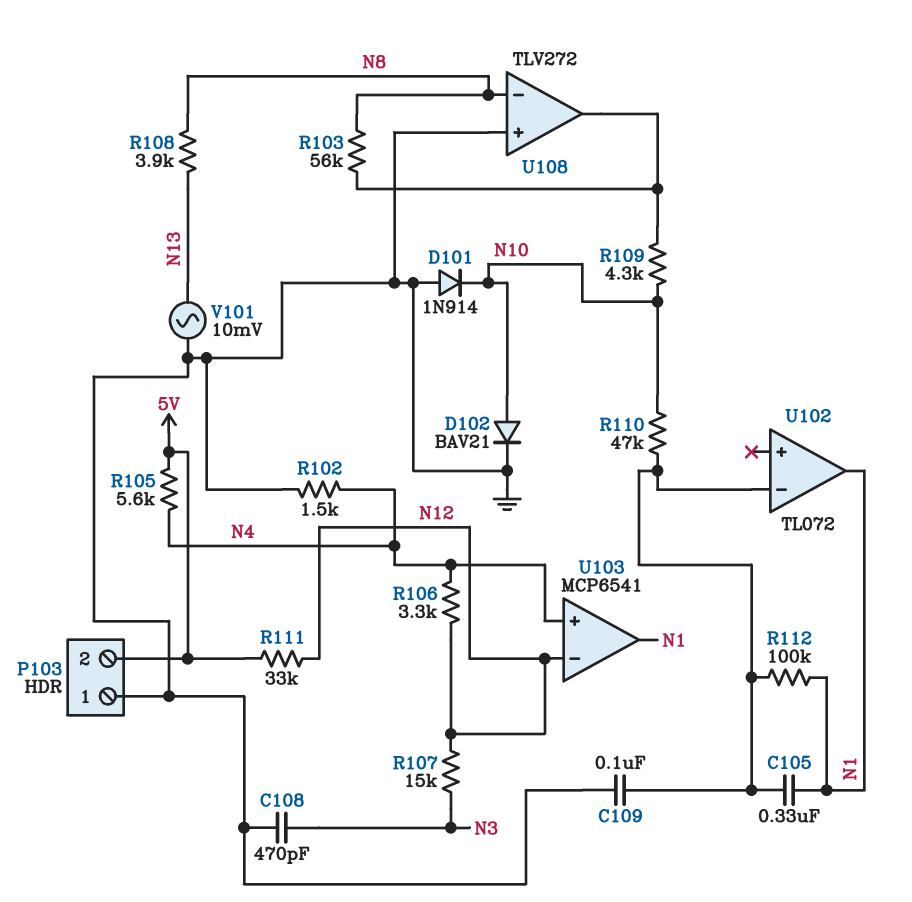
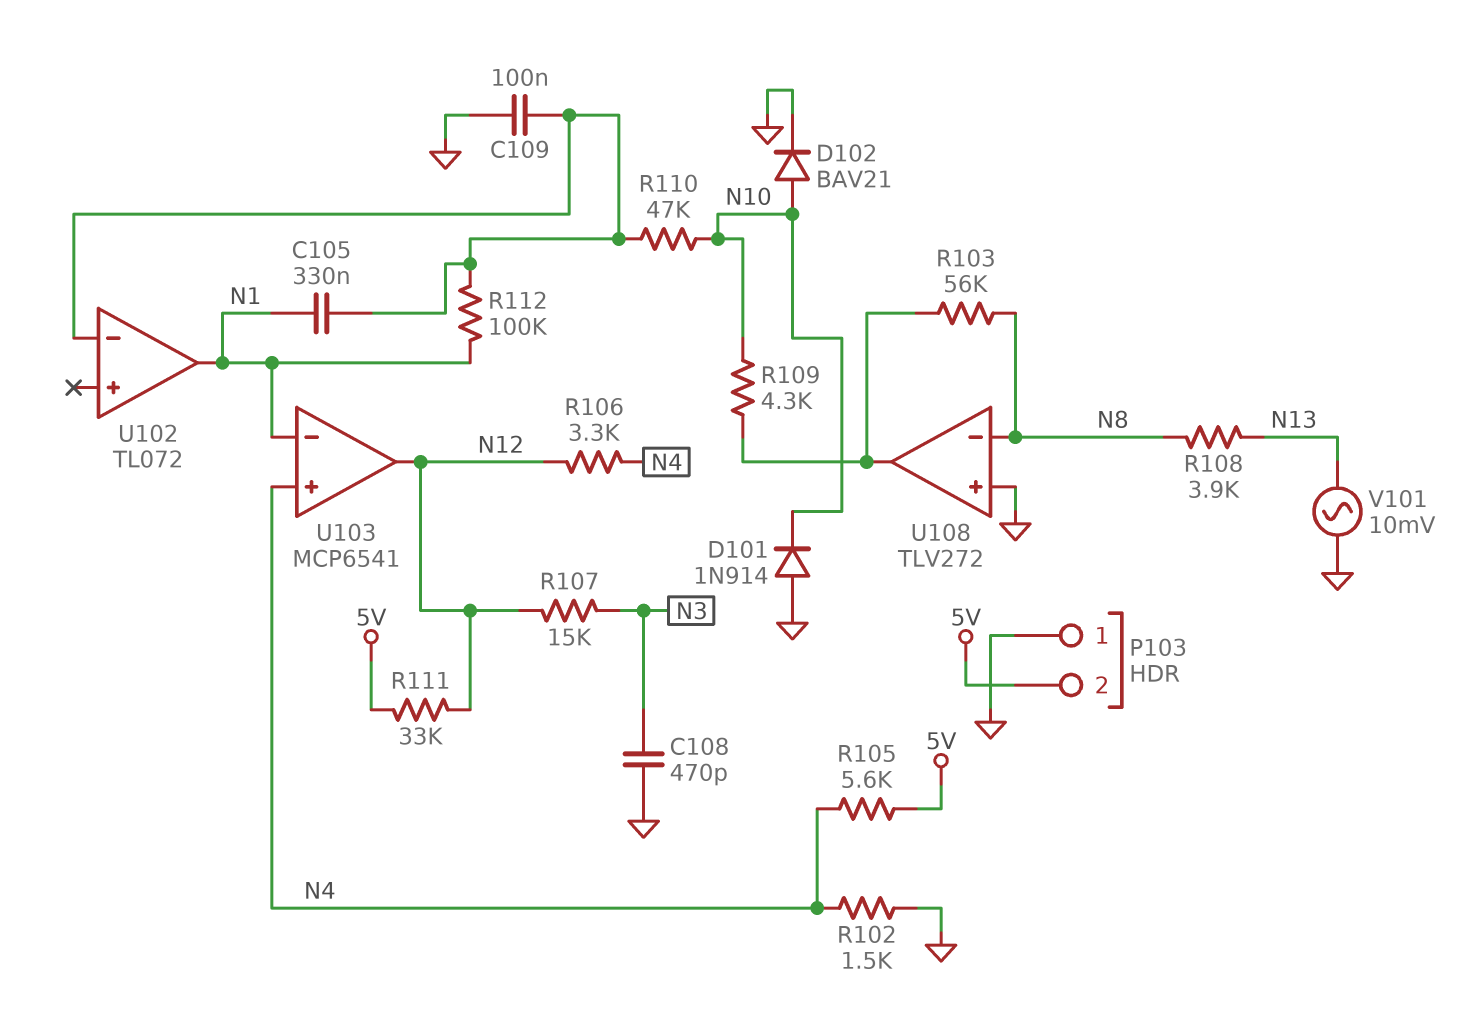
U103 pin in-: N12 -> N1
U103 pin out: N1 -> N12

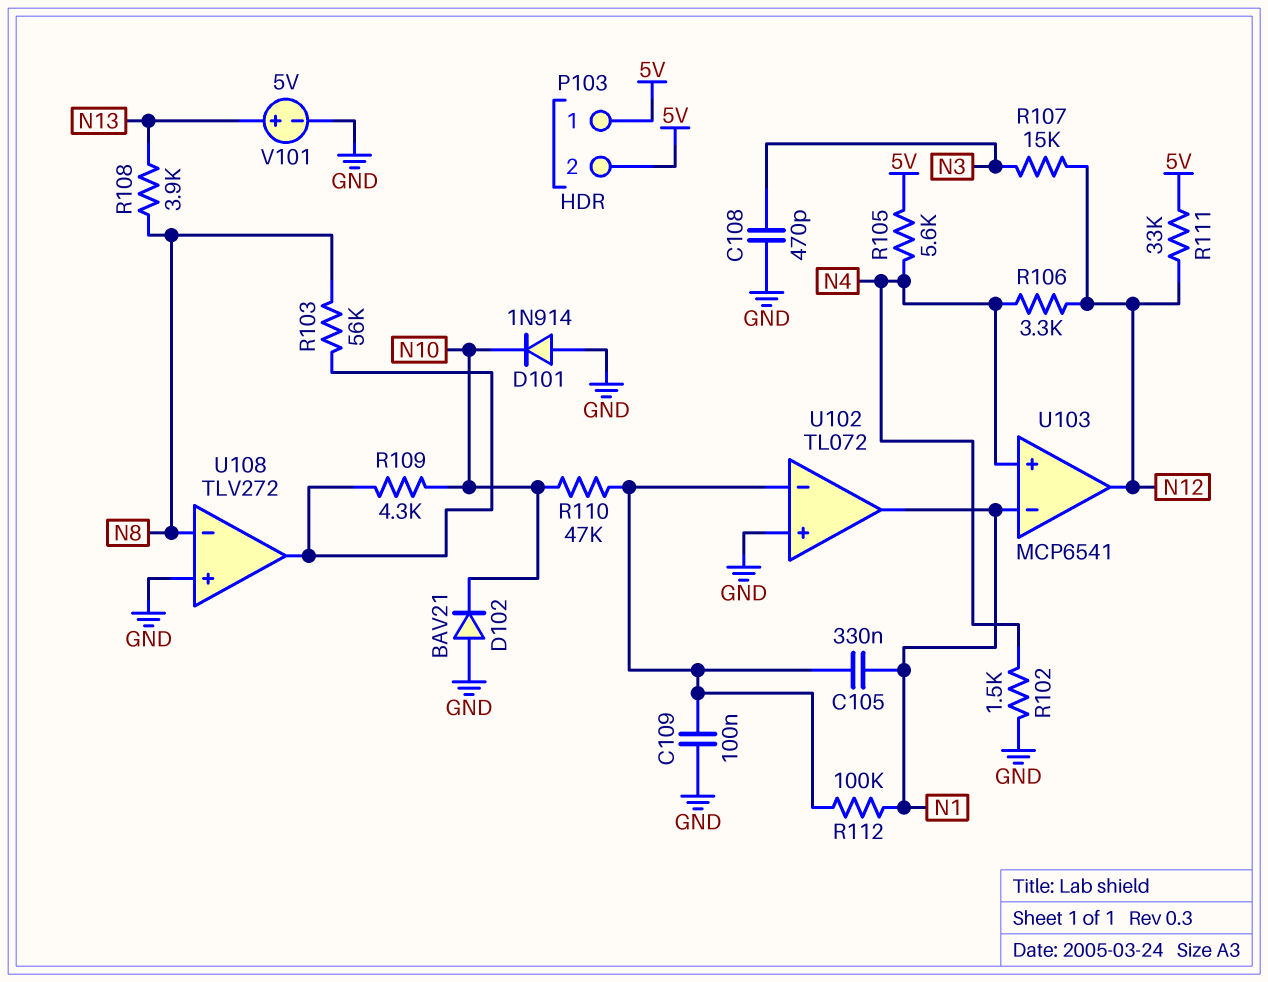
D102: diode BAV21 (A N10, K GND) -> diode BAV21 (A GND, K N10)
P103 pin 1: GND -> 5V
U102 pin in+: none -> GND
V101: AC 10mV (GND, N13) -> 5V (plus N13, minus GND)

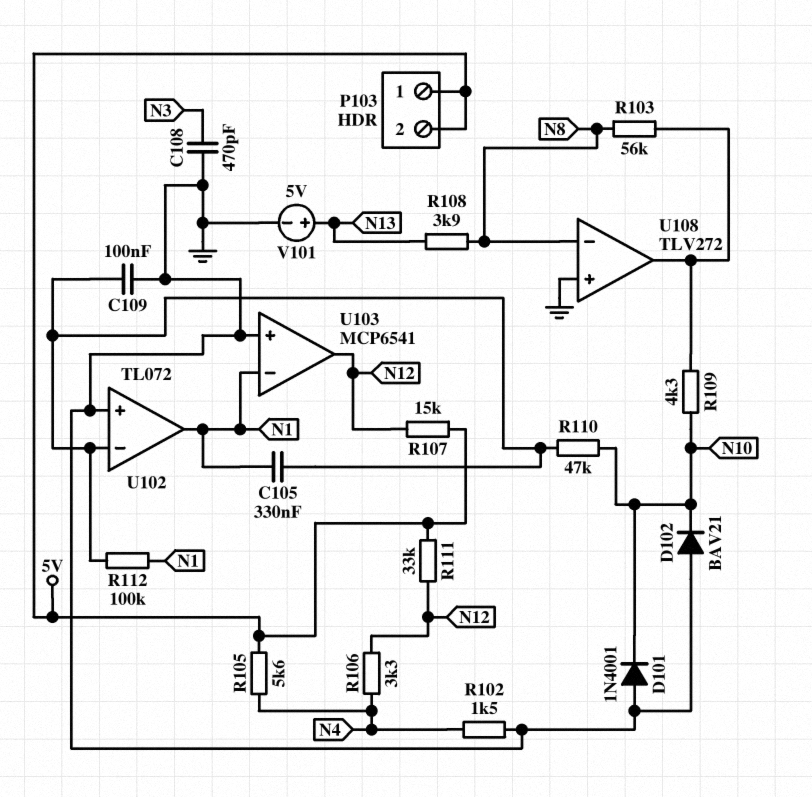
D101: diode 1N914 (A GND, K N10) -> diode 1N4001 (A GND, K N10)
R107: 15k (N3, N12) -> 15k (5V, N12)
U103 pin in+: N4 -> GND

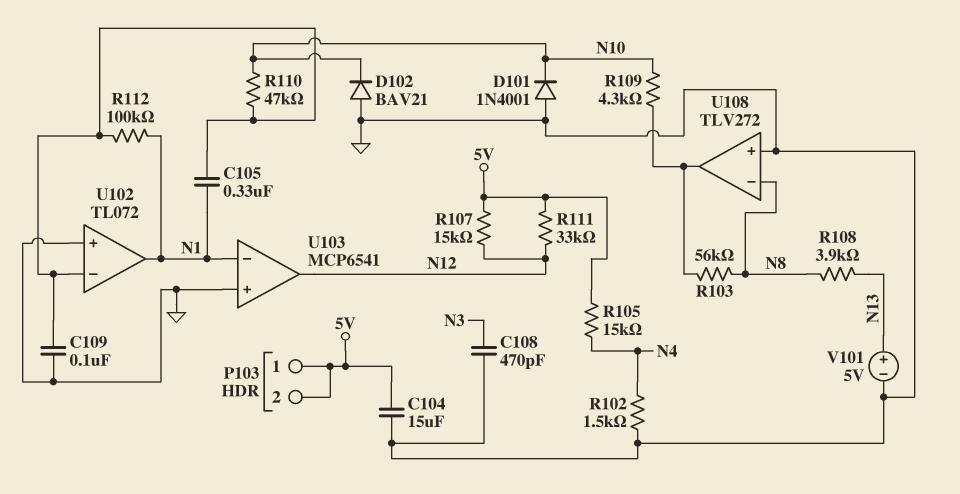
C104: none -> 15uF (5V, GND)
R105: 5.6k (5V, N4) -> 15k (5V, N4)
R106: 3.3k (N4, N12) -> none

